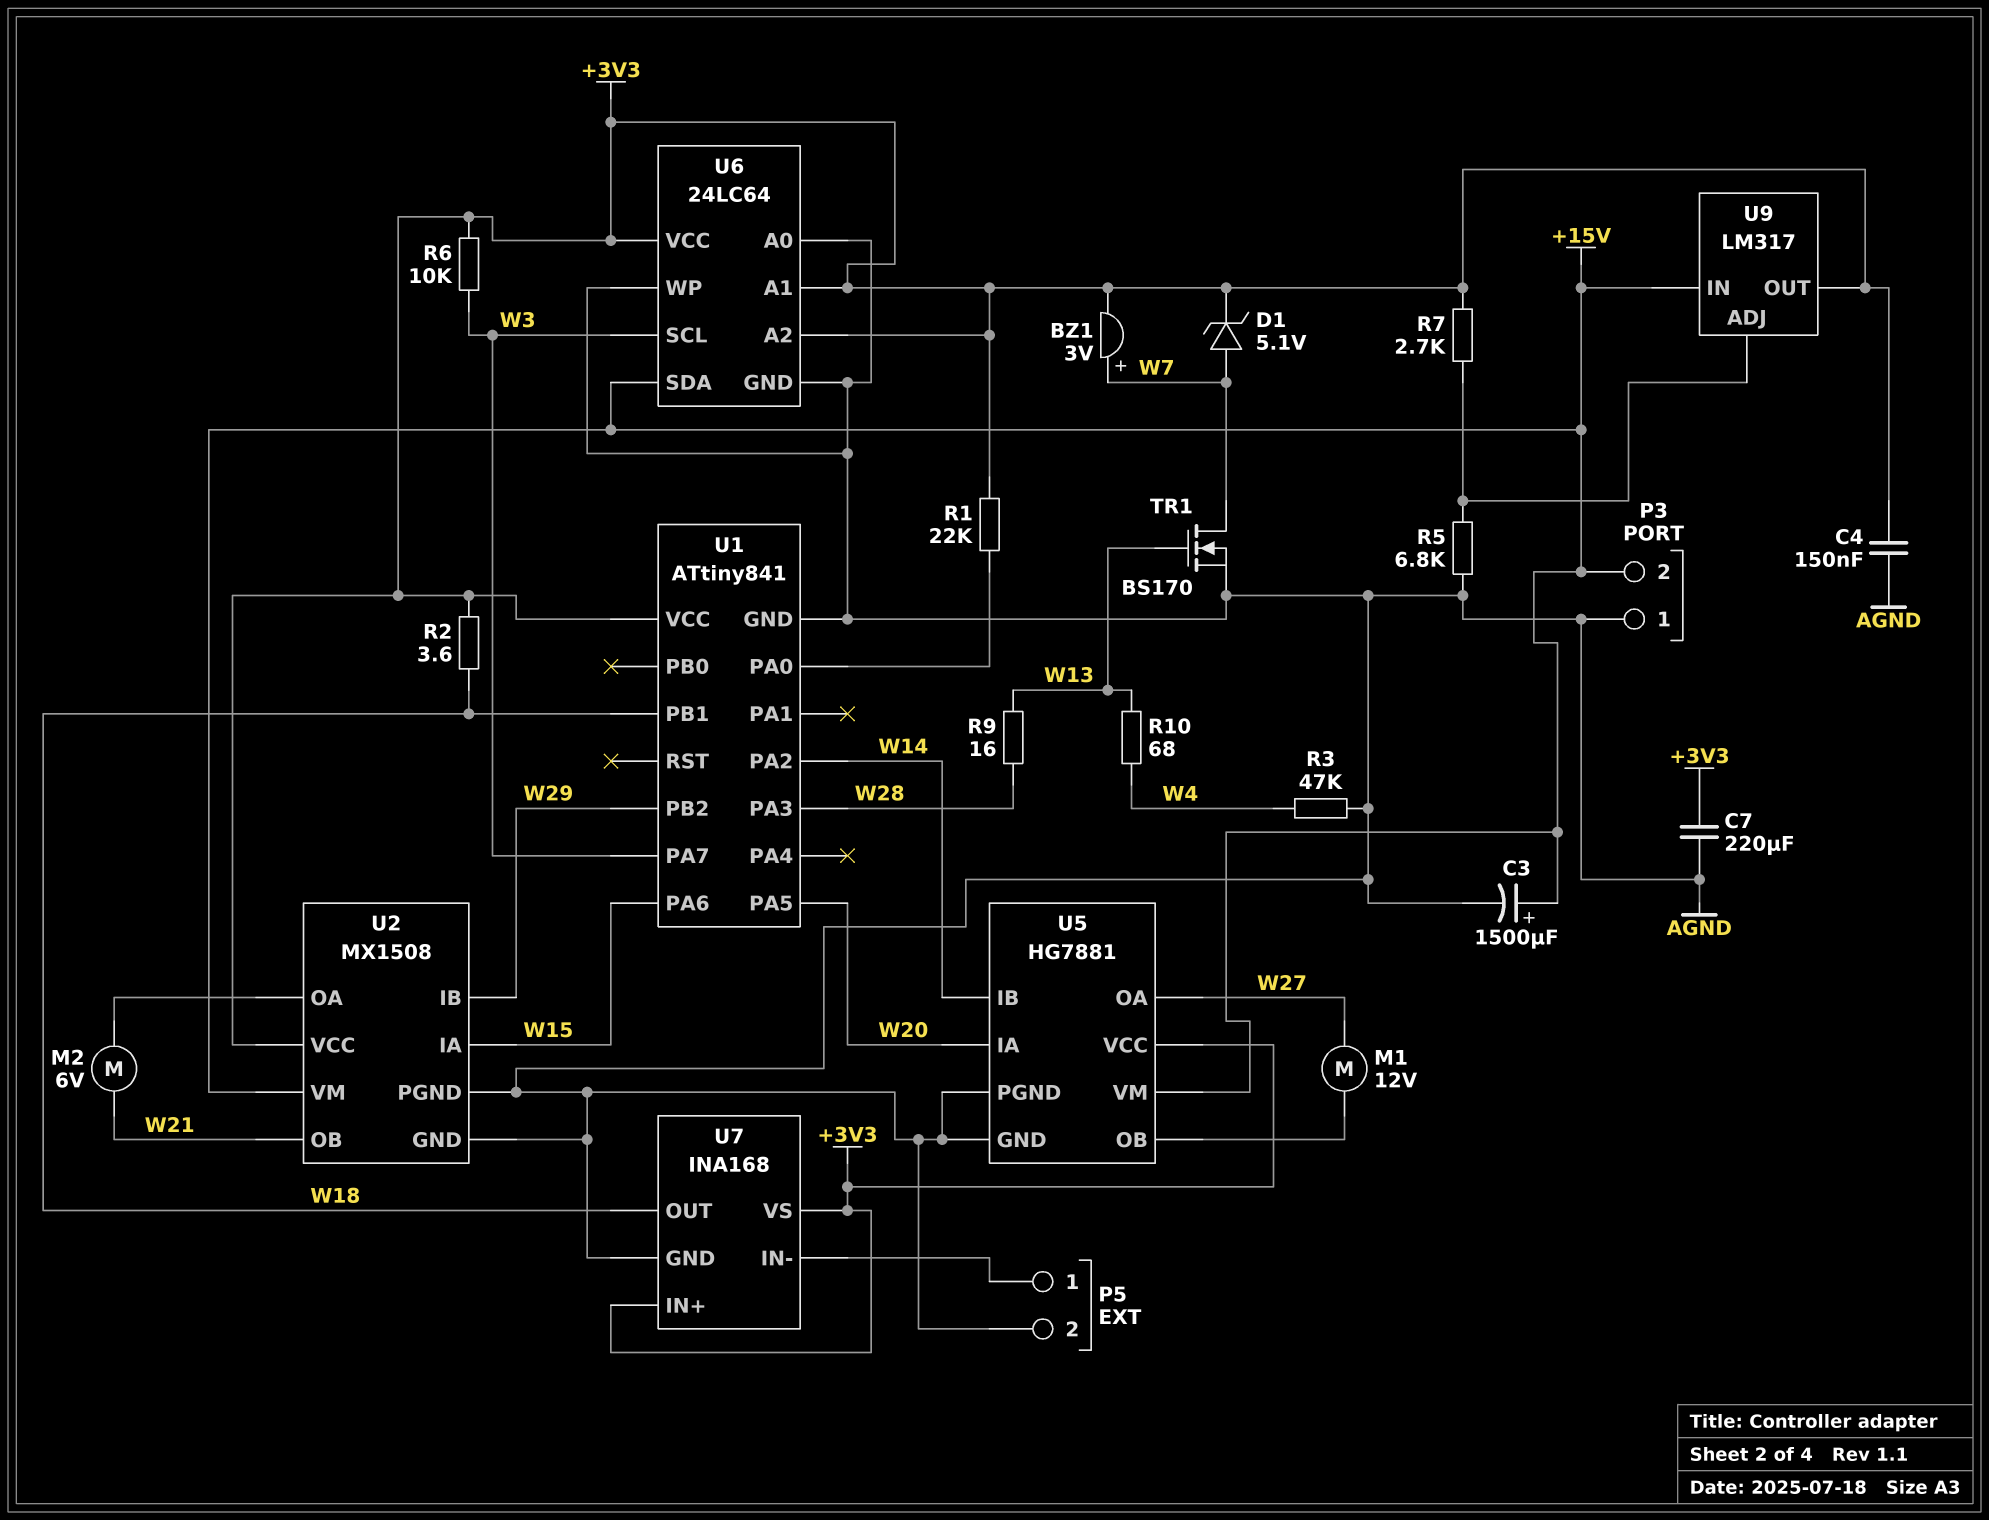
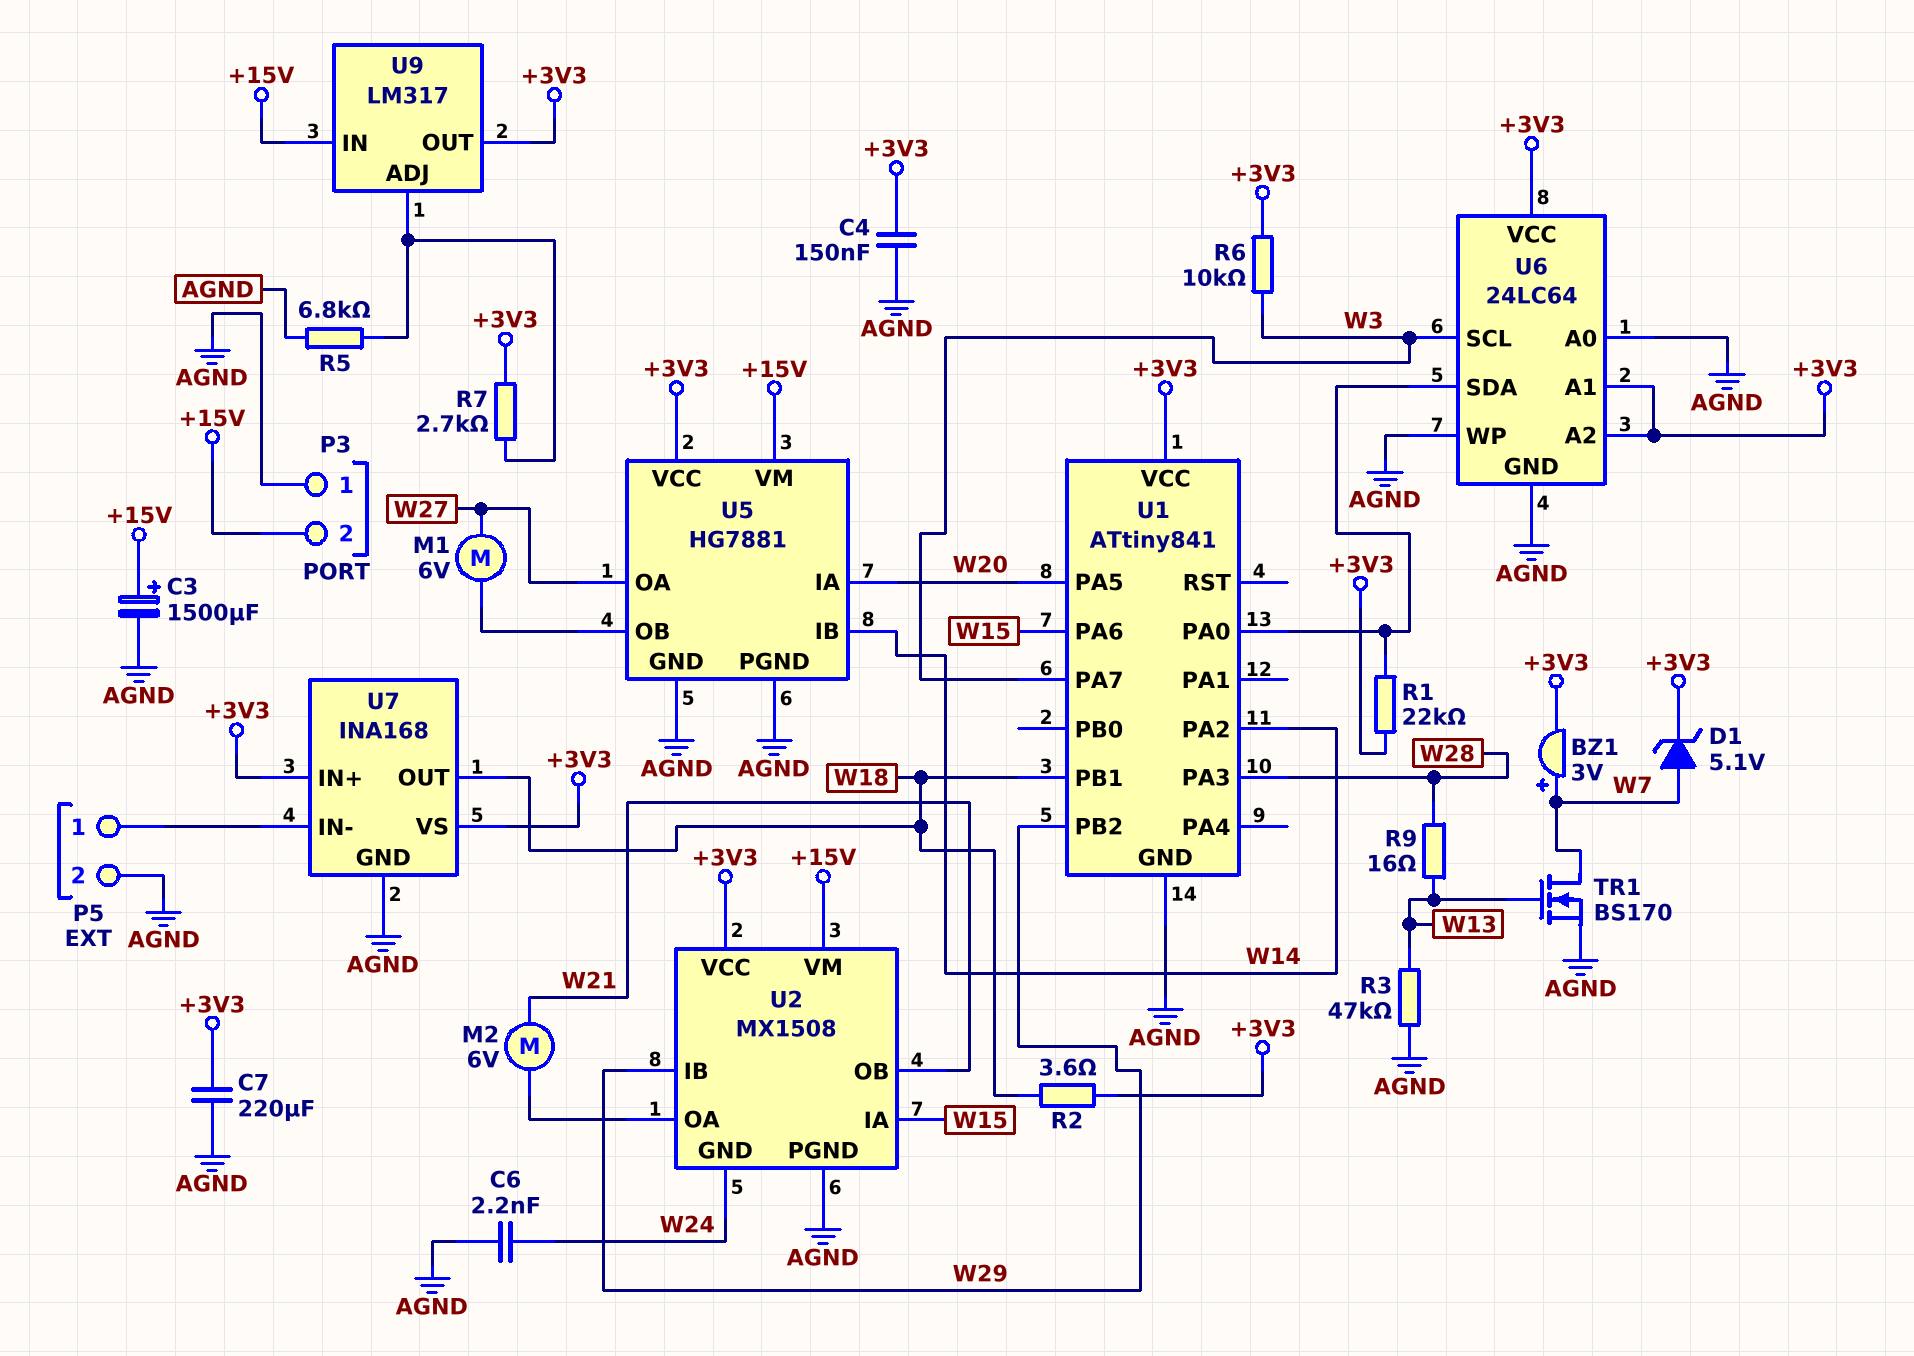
C6: none -> 2.2nF (AGND, W24)
M1: motor 12V (U5/OB, W27) -> motor 6V (U5/OB, W27)
R3: 47k (AGND, W4) -> 47k (AGND, W13)
R10: 68 (W4, W13) -> none
U2 pin GND: AGND -> W24
U6 pin SDA: +15V -> U1/PA0

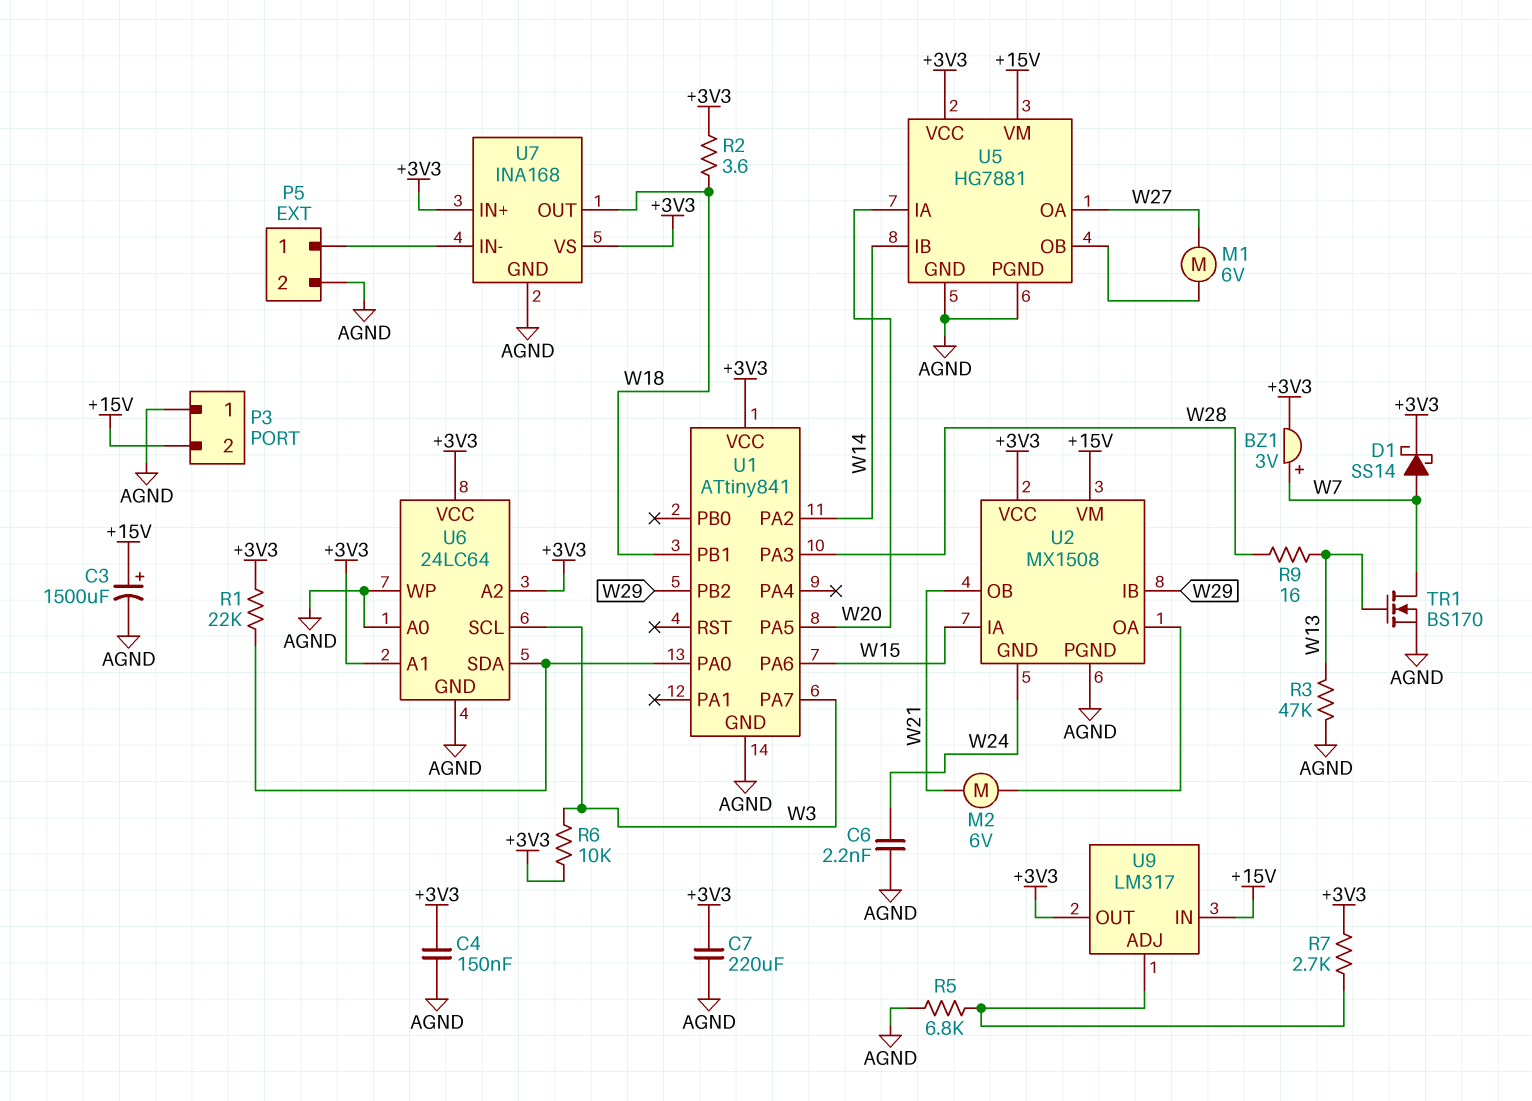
D1: zener 5.1V (A W7, K +3V3) -> schottky SS14 (A W7, K +3V3)

